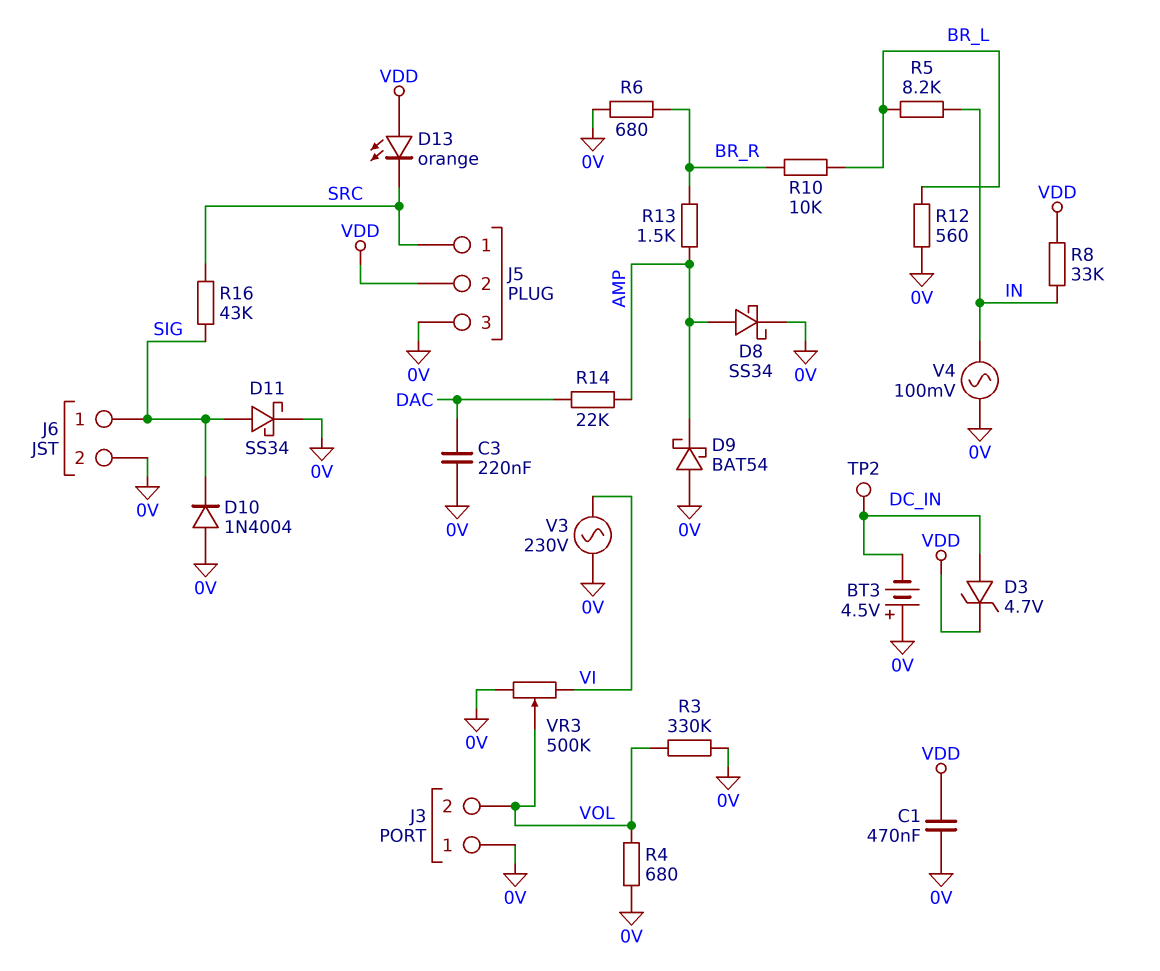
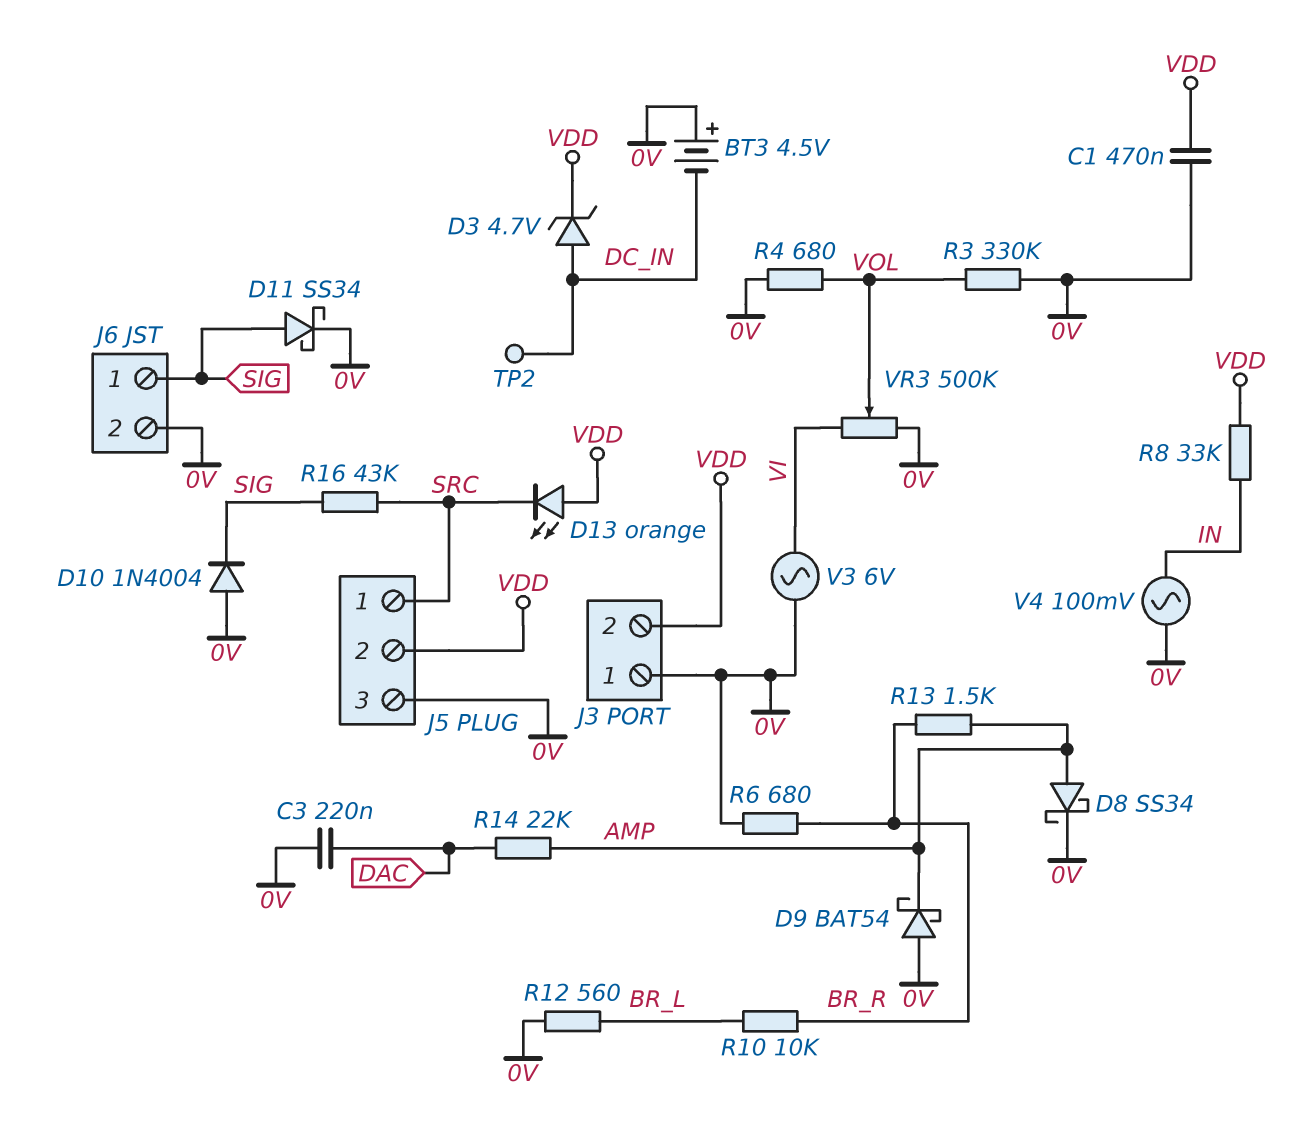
J3 pin 2: VOL -> VDD
R5: 8.2k (BR_L, IN) -> none
V3: AC 230V (0V, VI) -> AC 6V (0V, VI)

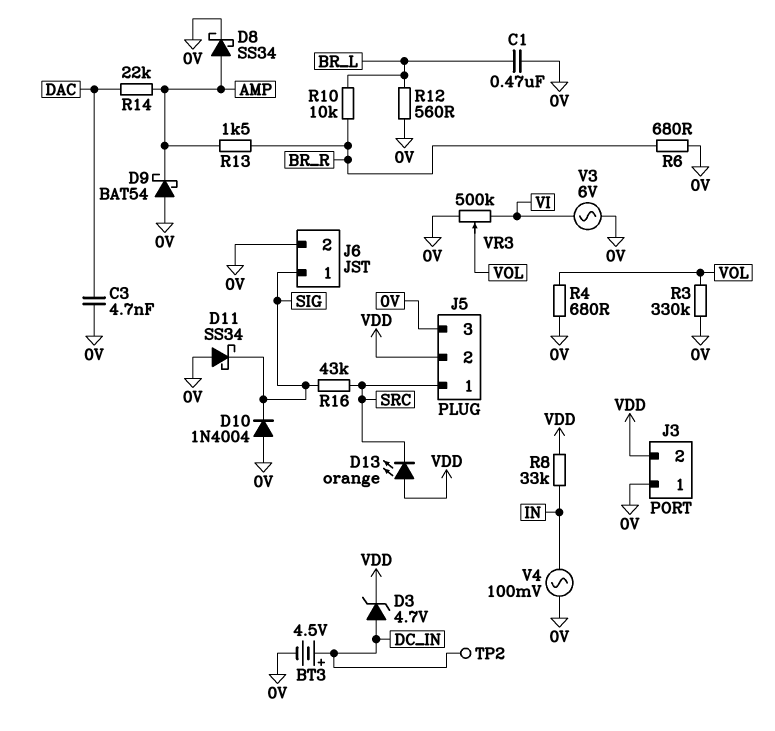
BT3: 4.5V (plus 0V, minus DC_IN) -> 4.5V (plus DC_IN, minus 0V)
C1: 470nF (0V, VDD) -> 470nF (0V, BR_L)
C3: 220nF (0V, DAC) -> 4.7nF (0V, DAC)
D11: schottky SS34 (A SIG, K 0V) -> schottky SS34 (A 0V, K SIG)

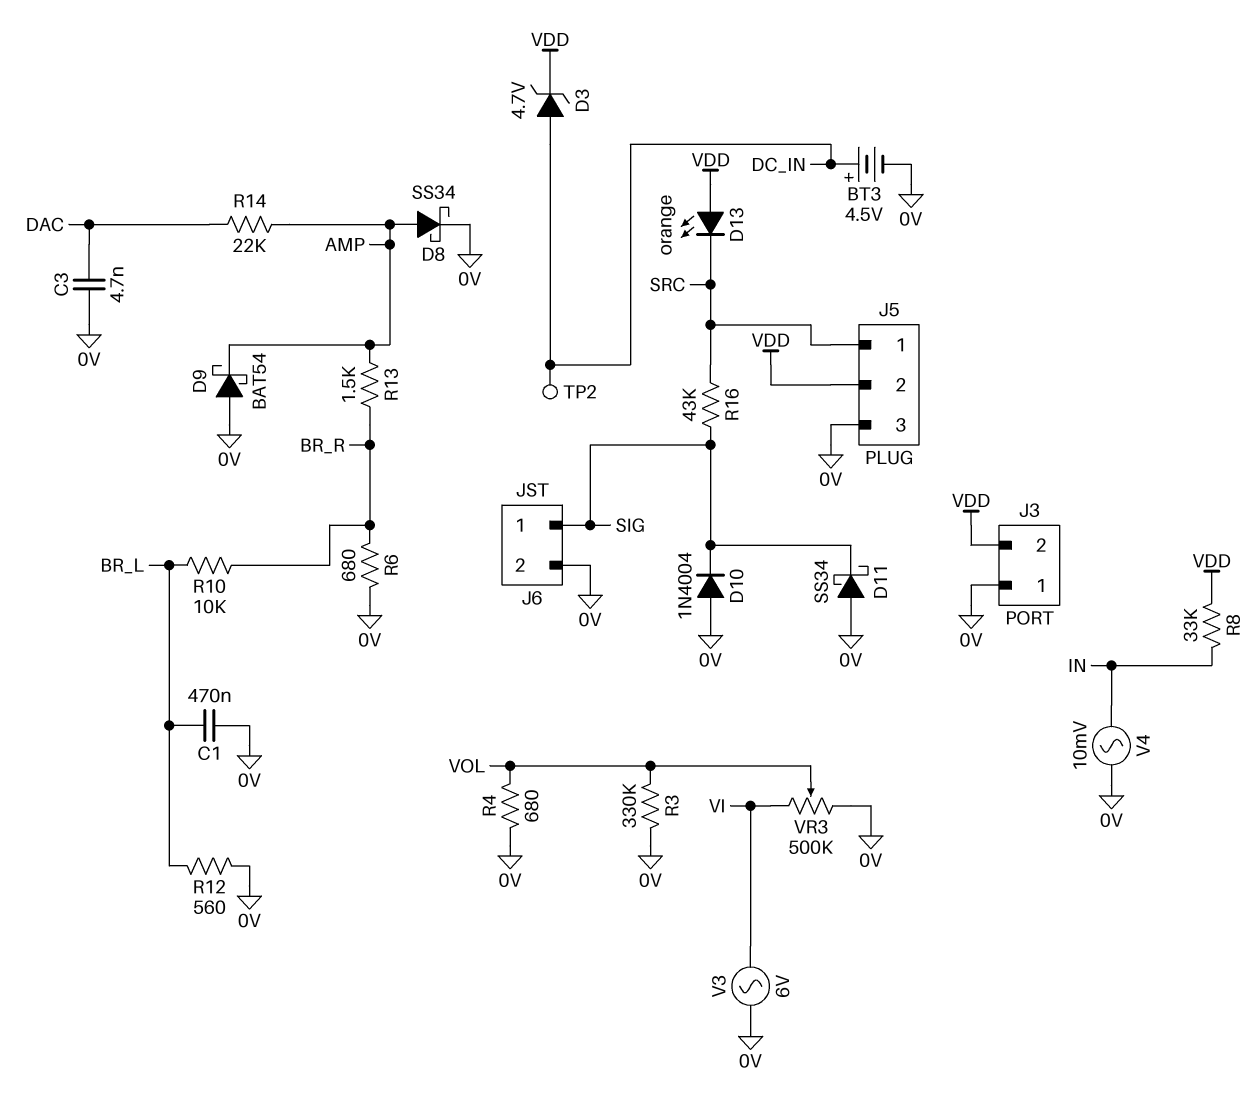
V4: AC 100mV (0V, IN) -> AC 10mV (0V, IN)

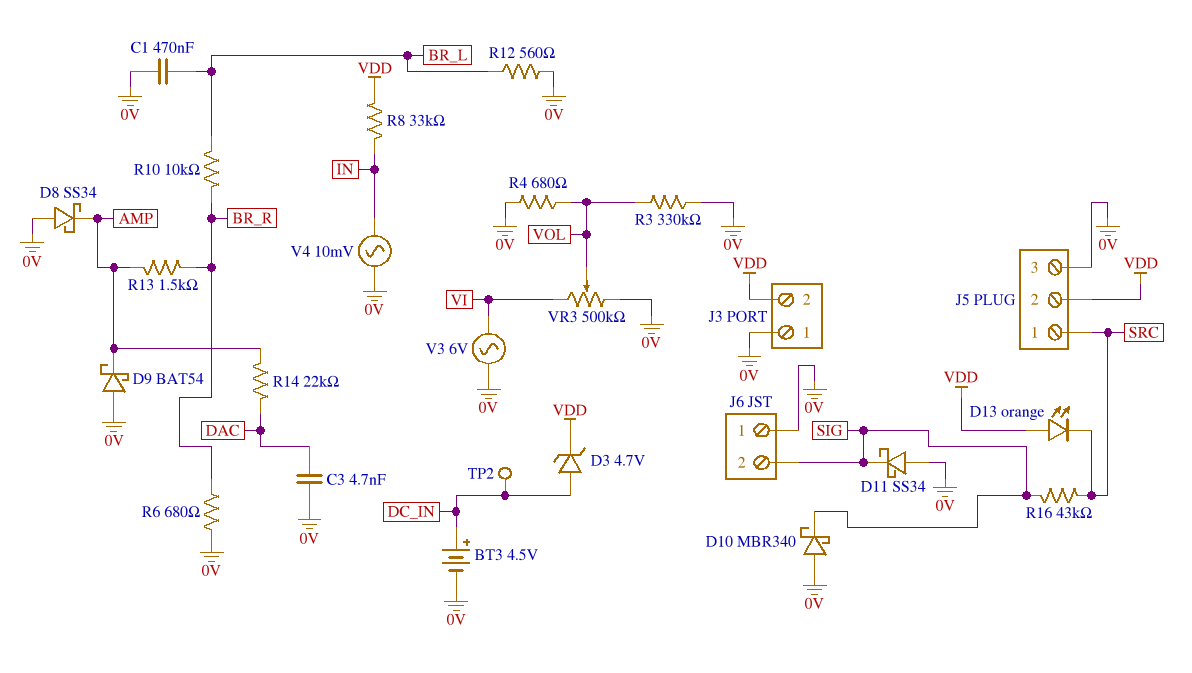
D8: schottky SS34 (A AMP, K 0V) -> schottky SS34 (A 0V, K AMP)
D10: diode 1N4004 (A 0V, K SIG) -> schottky MBR340 (A 0V, K SIG)
J6 pin 1: SIG -> 0V
J6 pin 2: 0V -> SIG

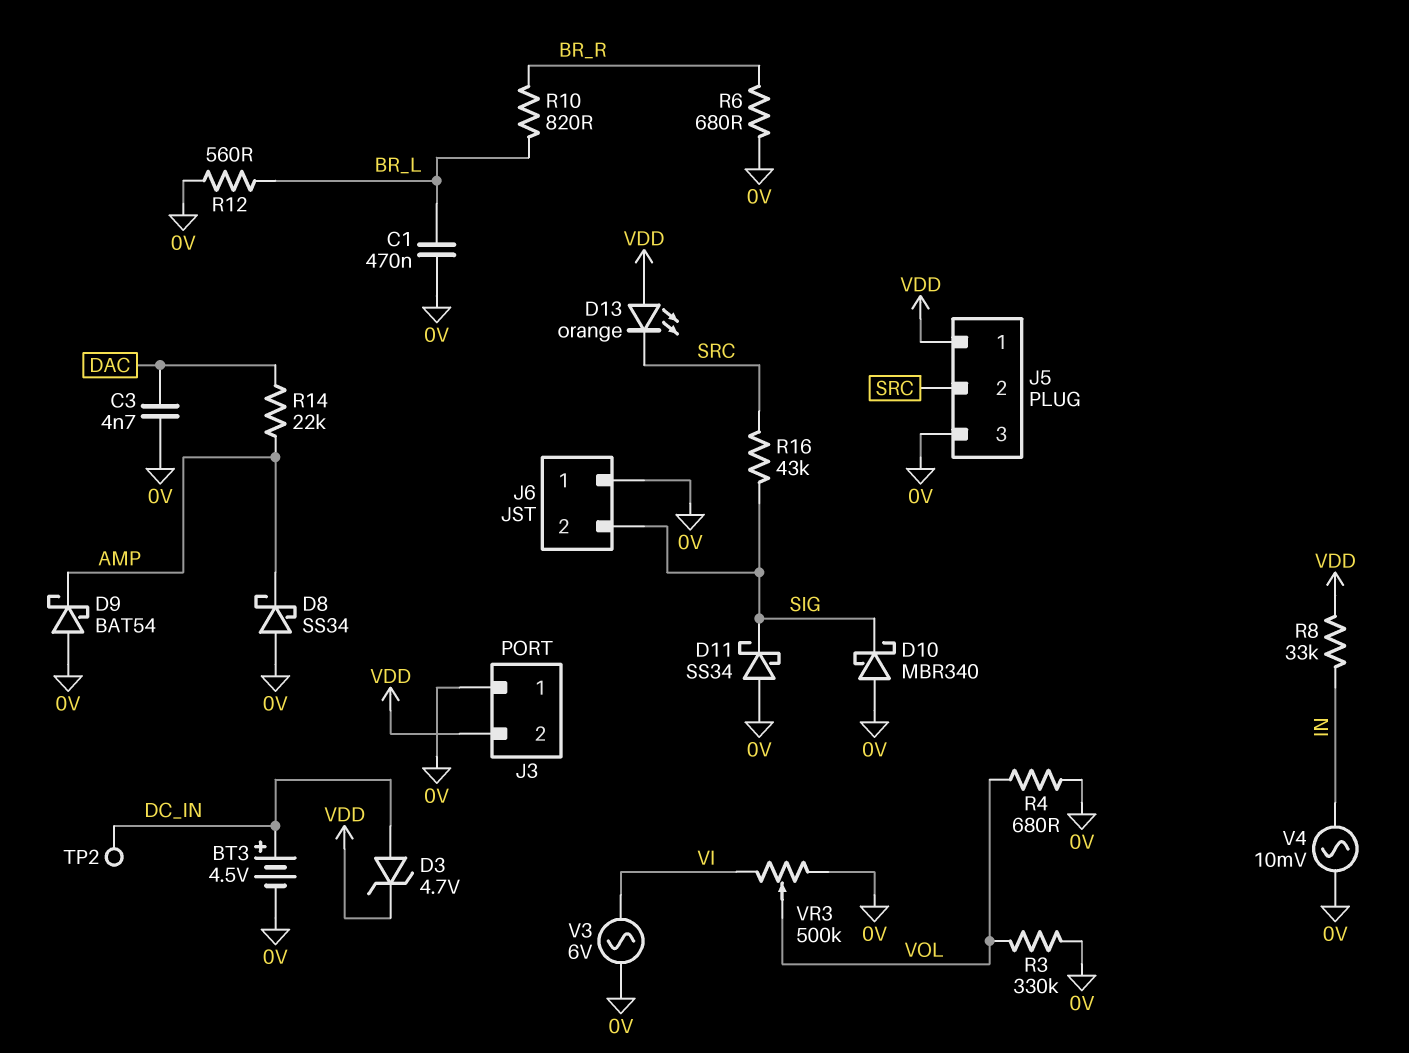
J5 pin 1: SRC -> VDD
J5 pin 2: VDD -> SRC
R10: 10k (BR_L, BR_R) -> 820 (BR_L, BR_R)
R13: 1.5k (AMP, BR_R) -> none

